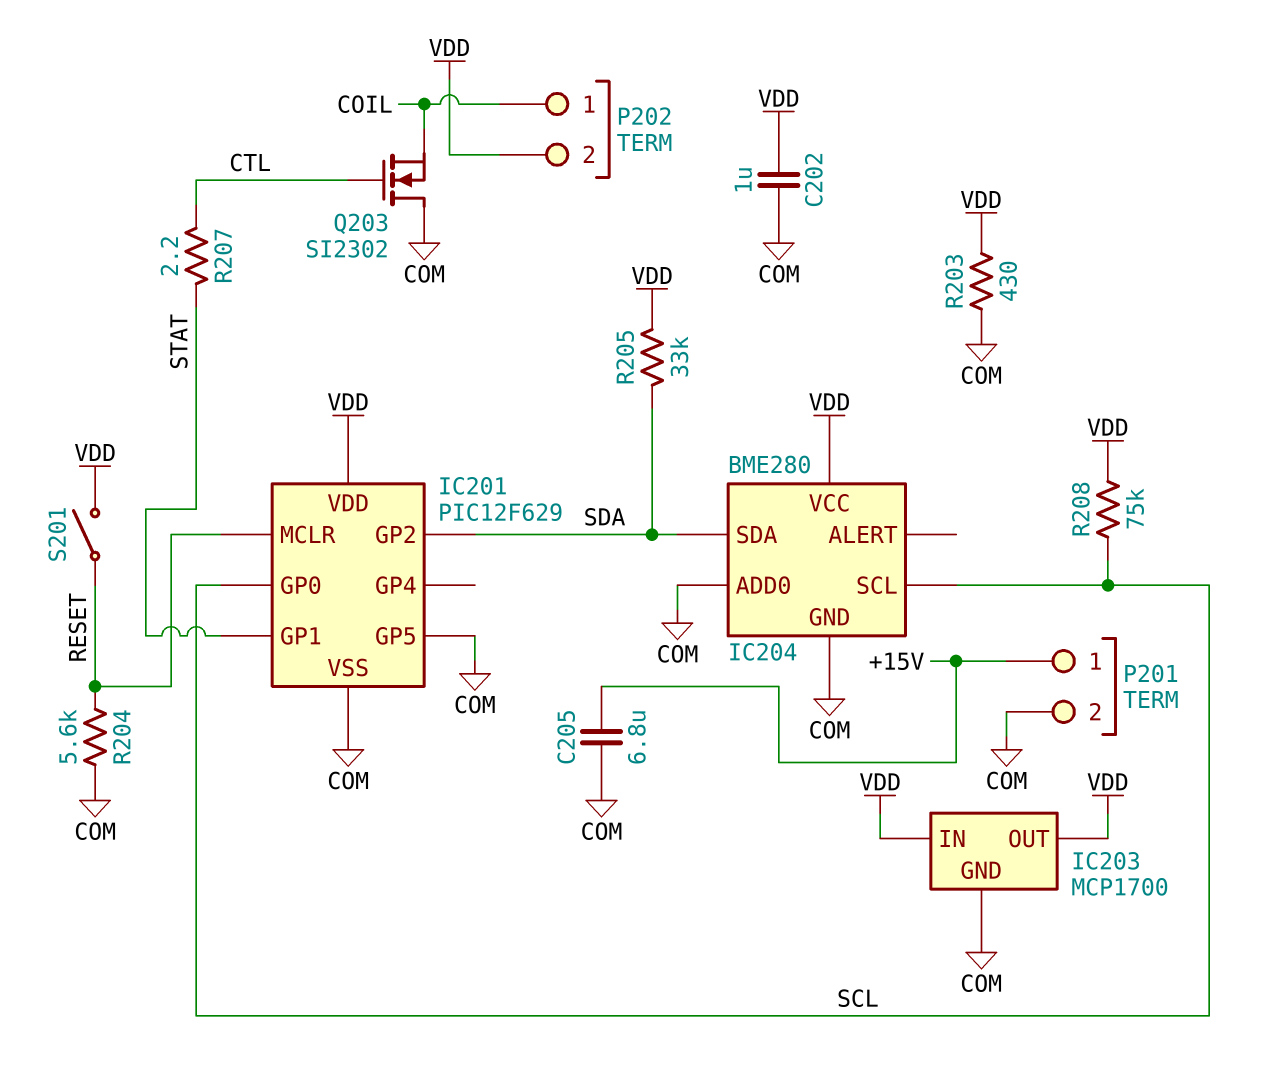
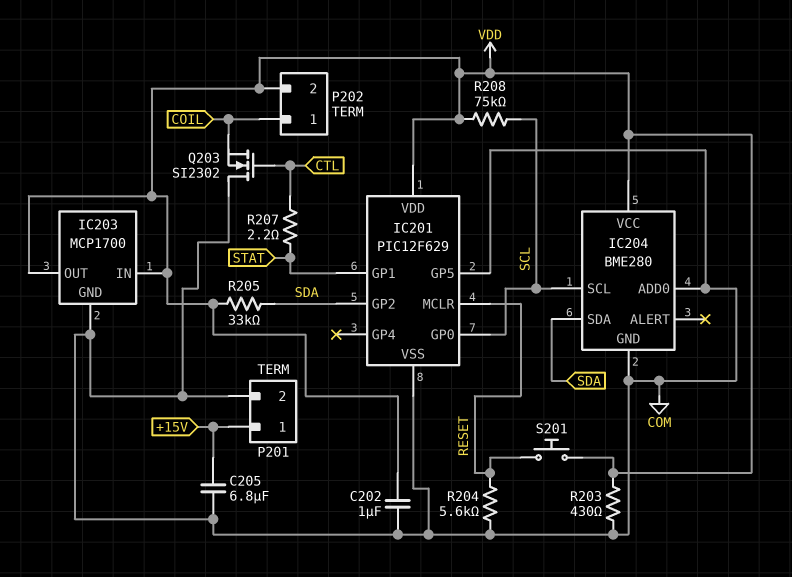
S201: switch (RESET, VDD) -> button (RESET, VDD)

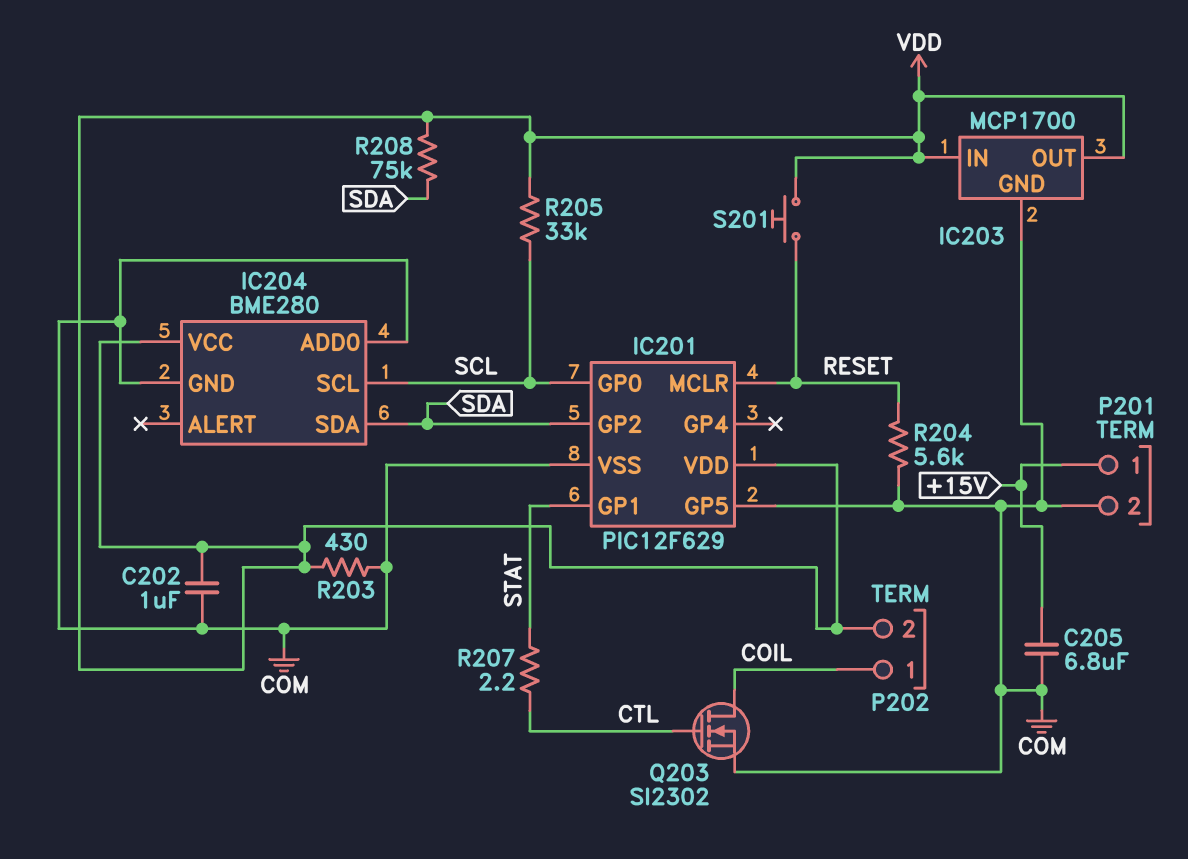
Q203: NMOS SI2302 (G CTL, D COM, S COIL) -> NMOS SI2302 (G CTL, D COIL, S COM)
R205: 33k (SDA, VDD) -> 33k (SCL, VDD)
R208: 75k (SCL, VDD) -> 75k (SDA, VDD)

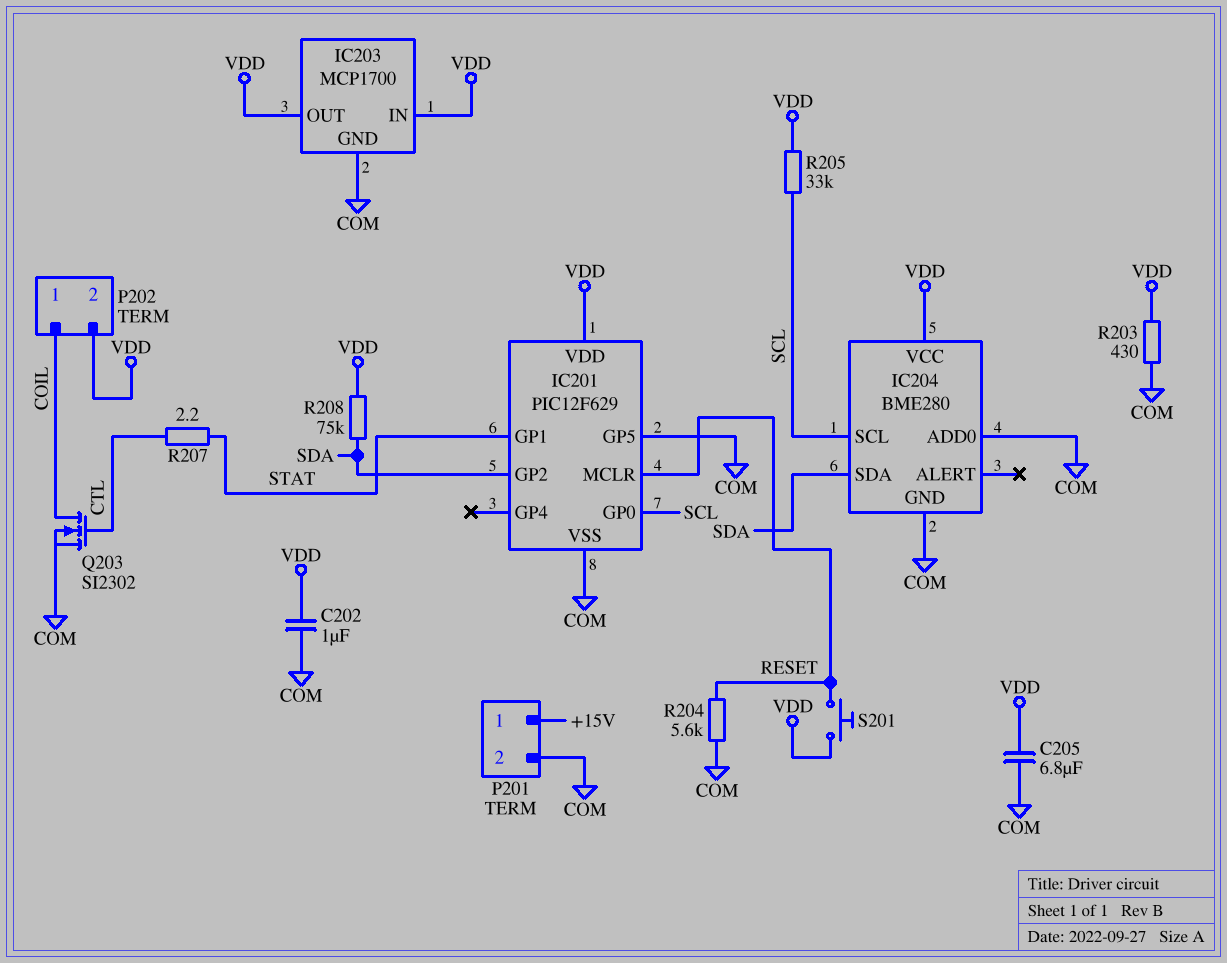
C205: 6.8uF (+15V, COM) -> 6.8uF (COM, VDD)

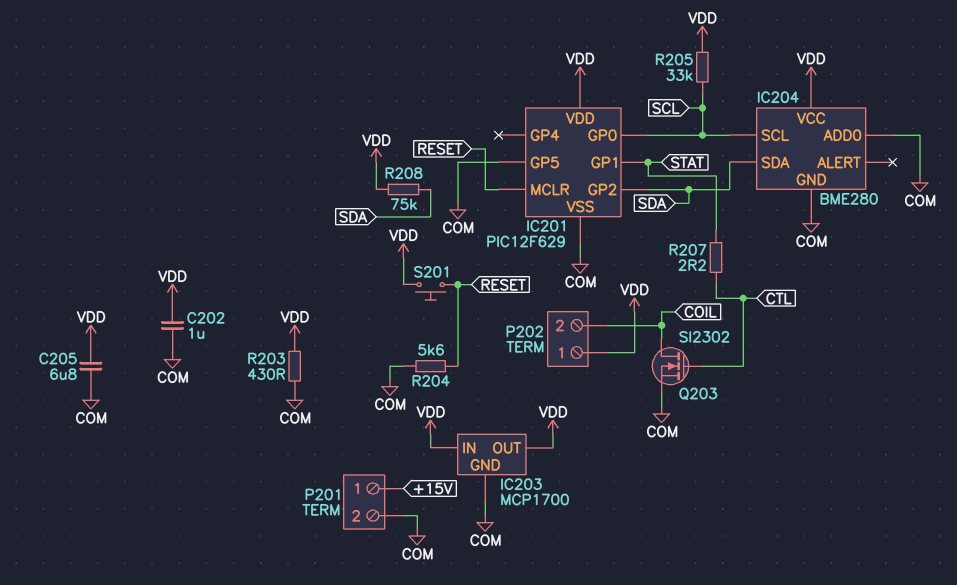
P202 pin 1: COIL -> VDD
P202 pin 2: VDD -> COIL

